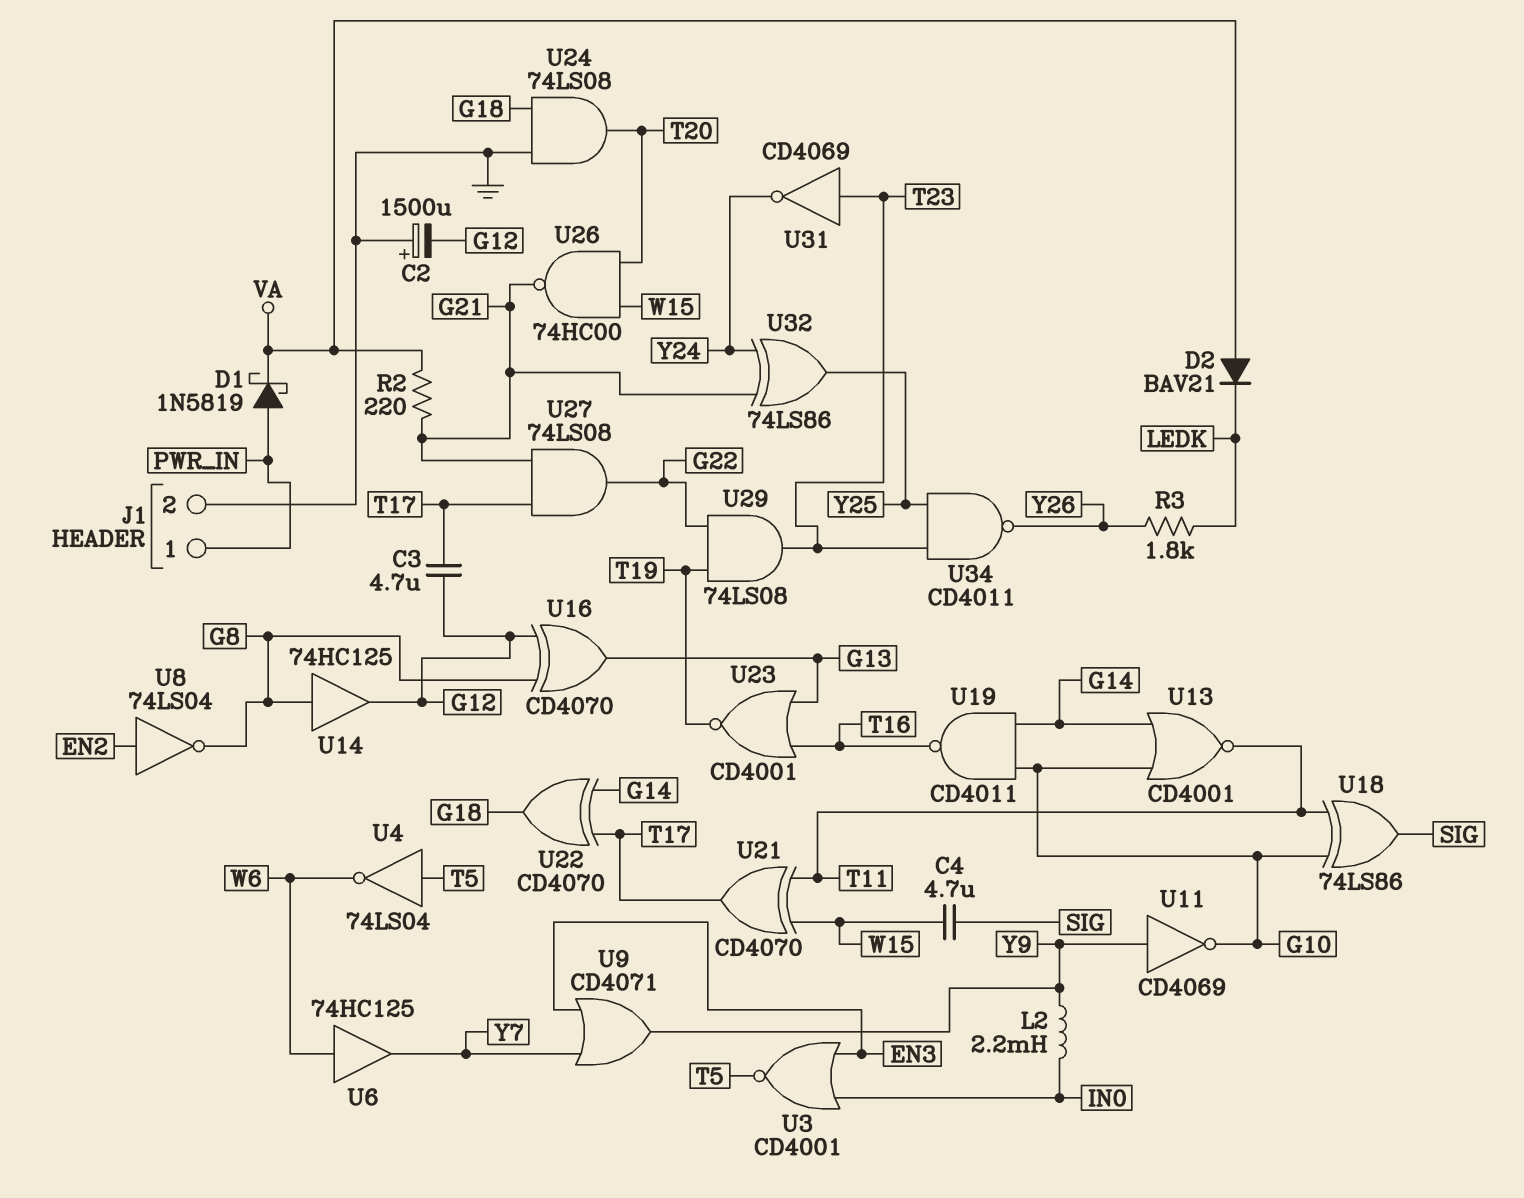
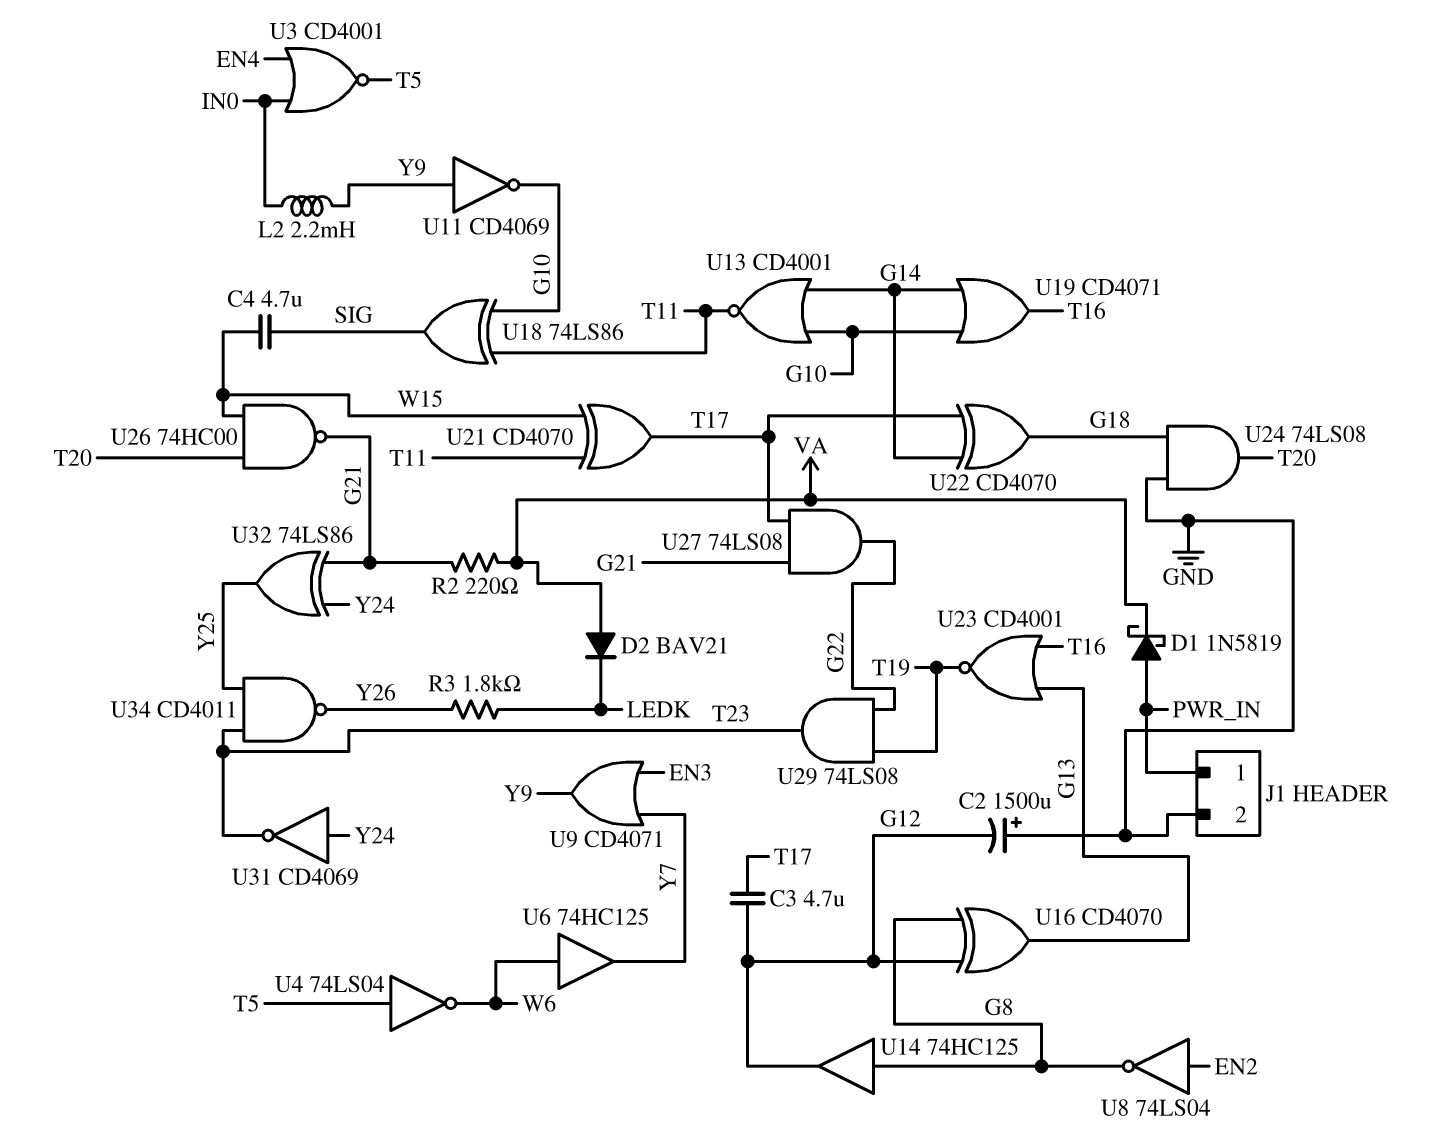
U3: NOR CD4001 (in EN3, in IN0, out T5) -> NOR CD4001 (in EN4, in IN0, out T5)
U19: NAND CD4011 (in G10, in G14, out T16) -> OR CD4071 (in G10, in G14, out T16)
U31: NOT CD4069 (in T23, out Y24) -> NOT CD4069 (in Y24, out T23)

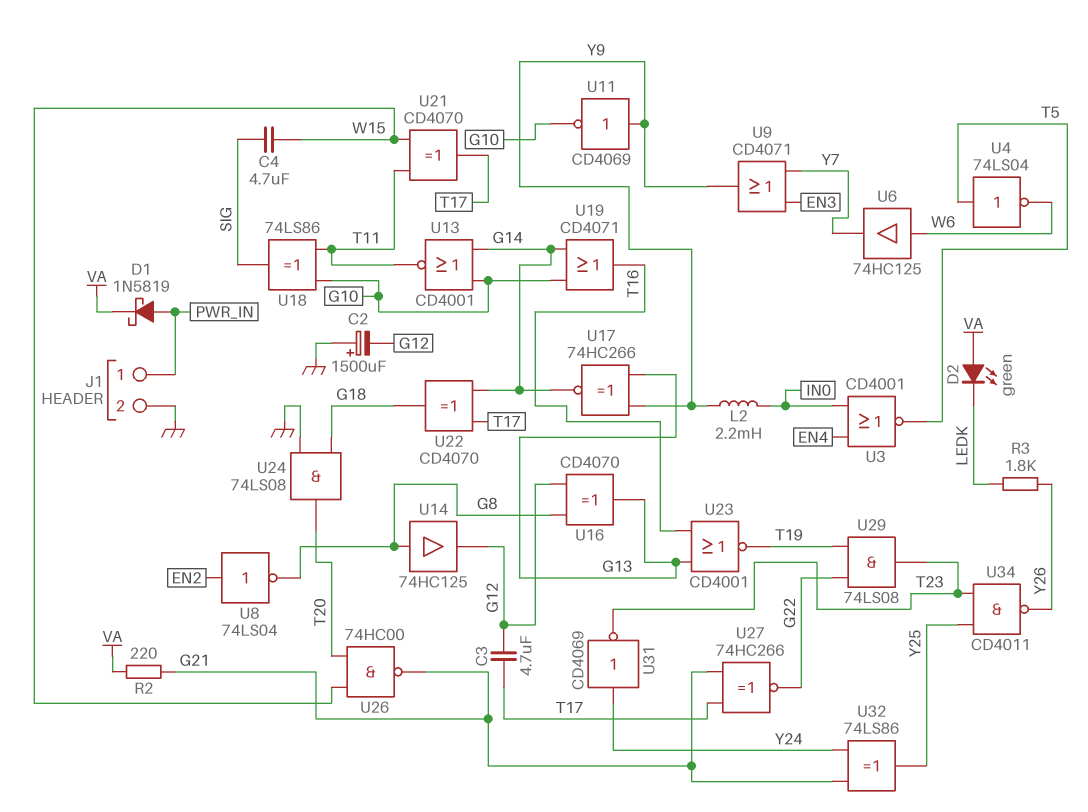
D2: diode BAV21 (A VA, K LEDK) -> LED green (A VA, K LEDK)
U17: none -> XNOR 74HC266 (in G13, in Y9, out G14)
U27: AND 74LS08 (in G21, in T17, out G22) -> XNOR 74HC266 (in G21, in T17, out G22)

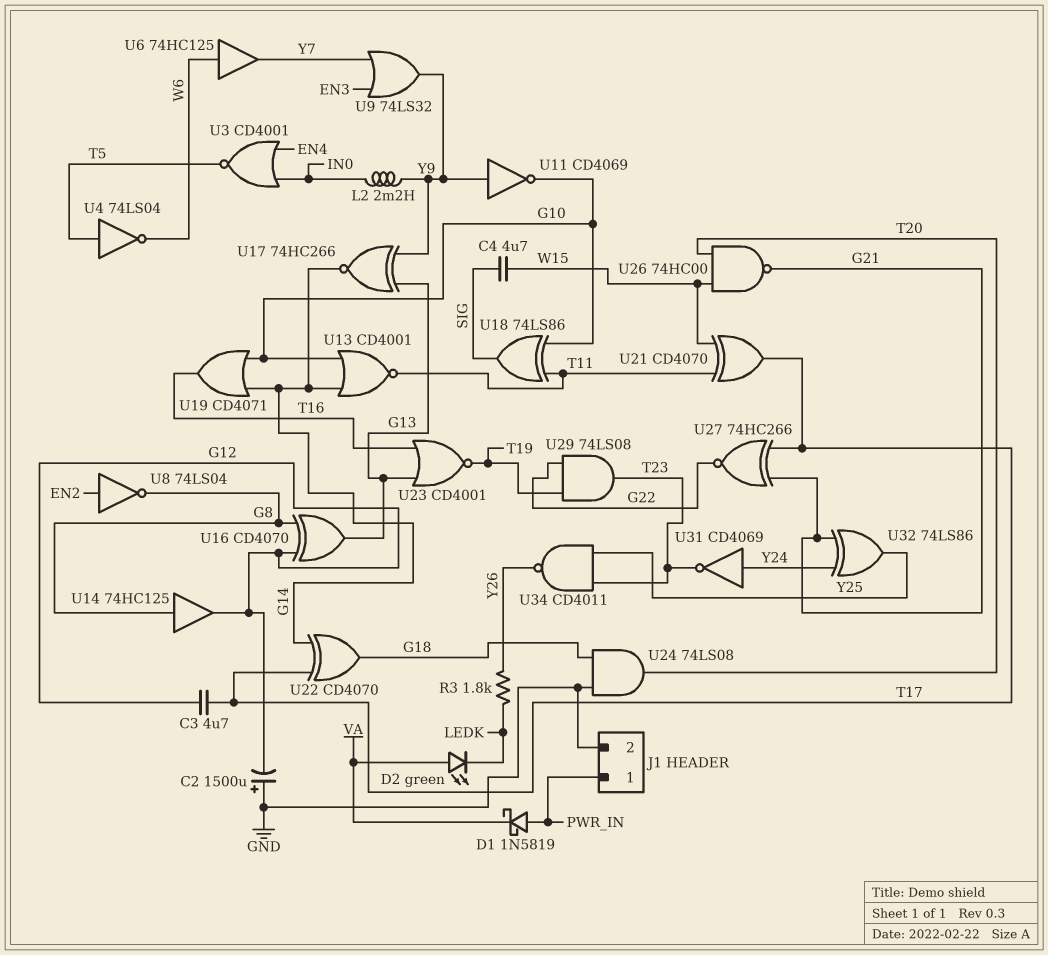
R2: 220 (G21, VA) -> none
U9: OR CD4071 (in EN3, in Y7, out Y9) -> OR 74LS32 (in EN3, in Y7, out Y9)

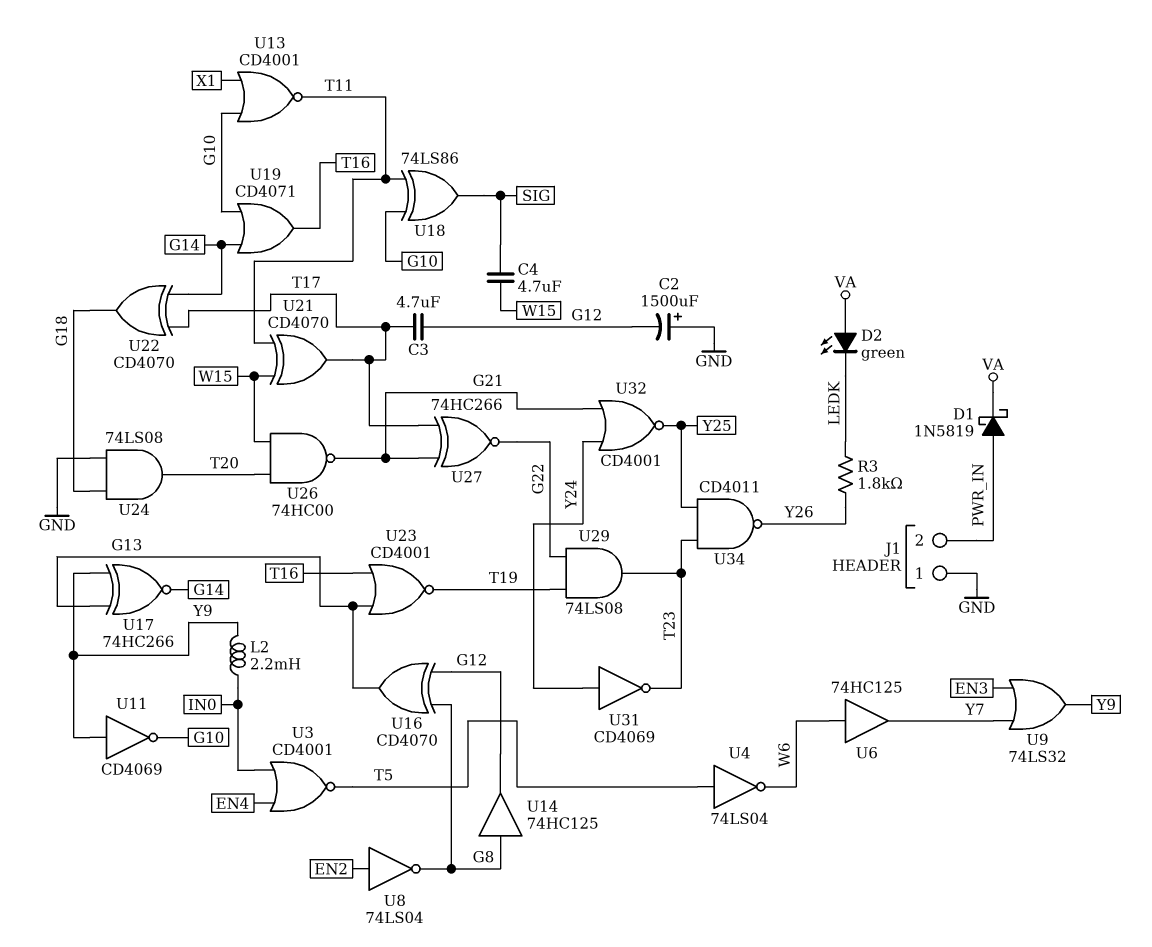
J1 pin 1: PWR_IN -> GND
J1 pin 2: GND -> PWR_IN
U13: NOR CD4001 (in G10, in G14, out T11) -> NOR CD4001 (in G10, in X1, out T11)
U32: XOR 74LS86 (in G21, in Y24, out Y25) -> NOR CD4001 (in G21, in Y24, out Y25)

